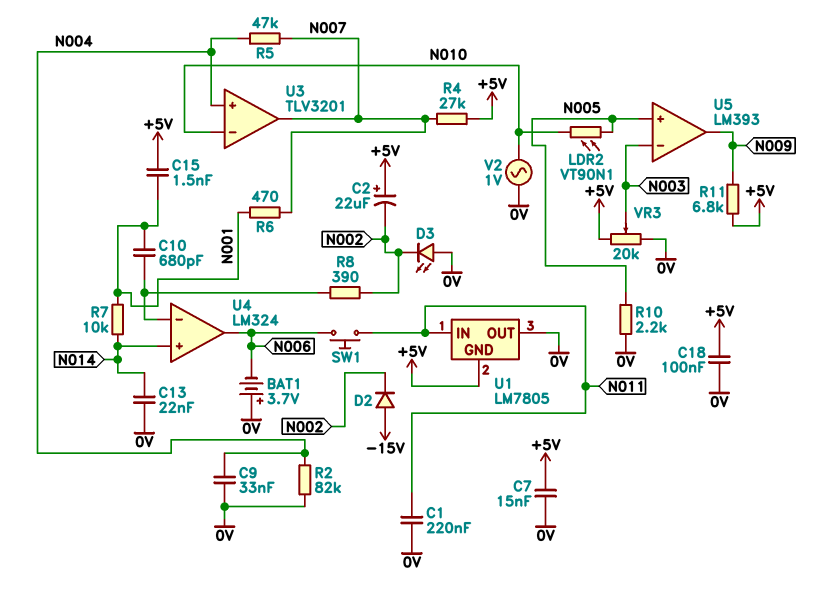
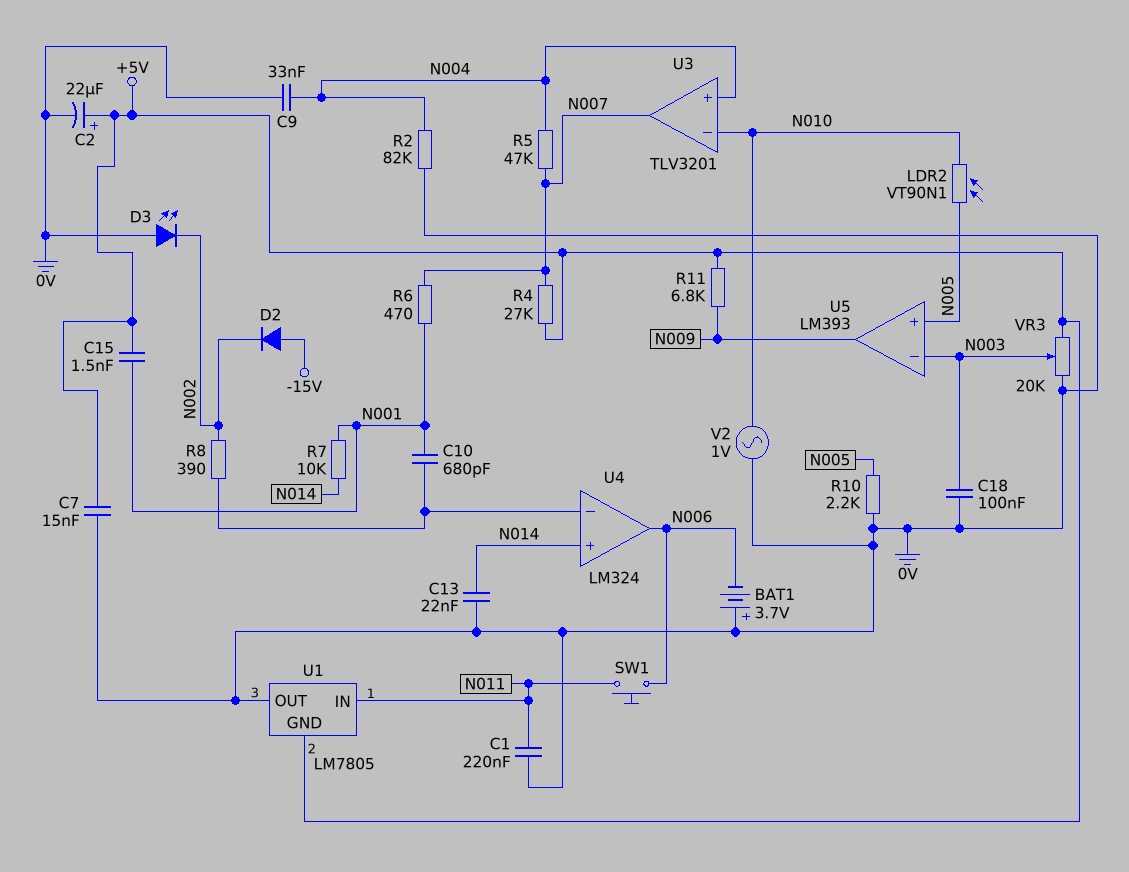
C2: 22uF (plus +5V, minus N002) -> 22uF (plus +5V, minus 0V)
C18: 100nF (+5V, 0V) -> 100nF (0V, N003)

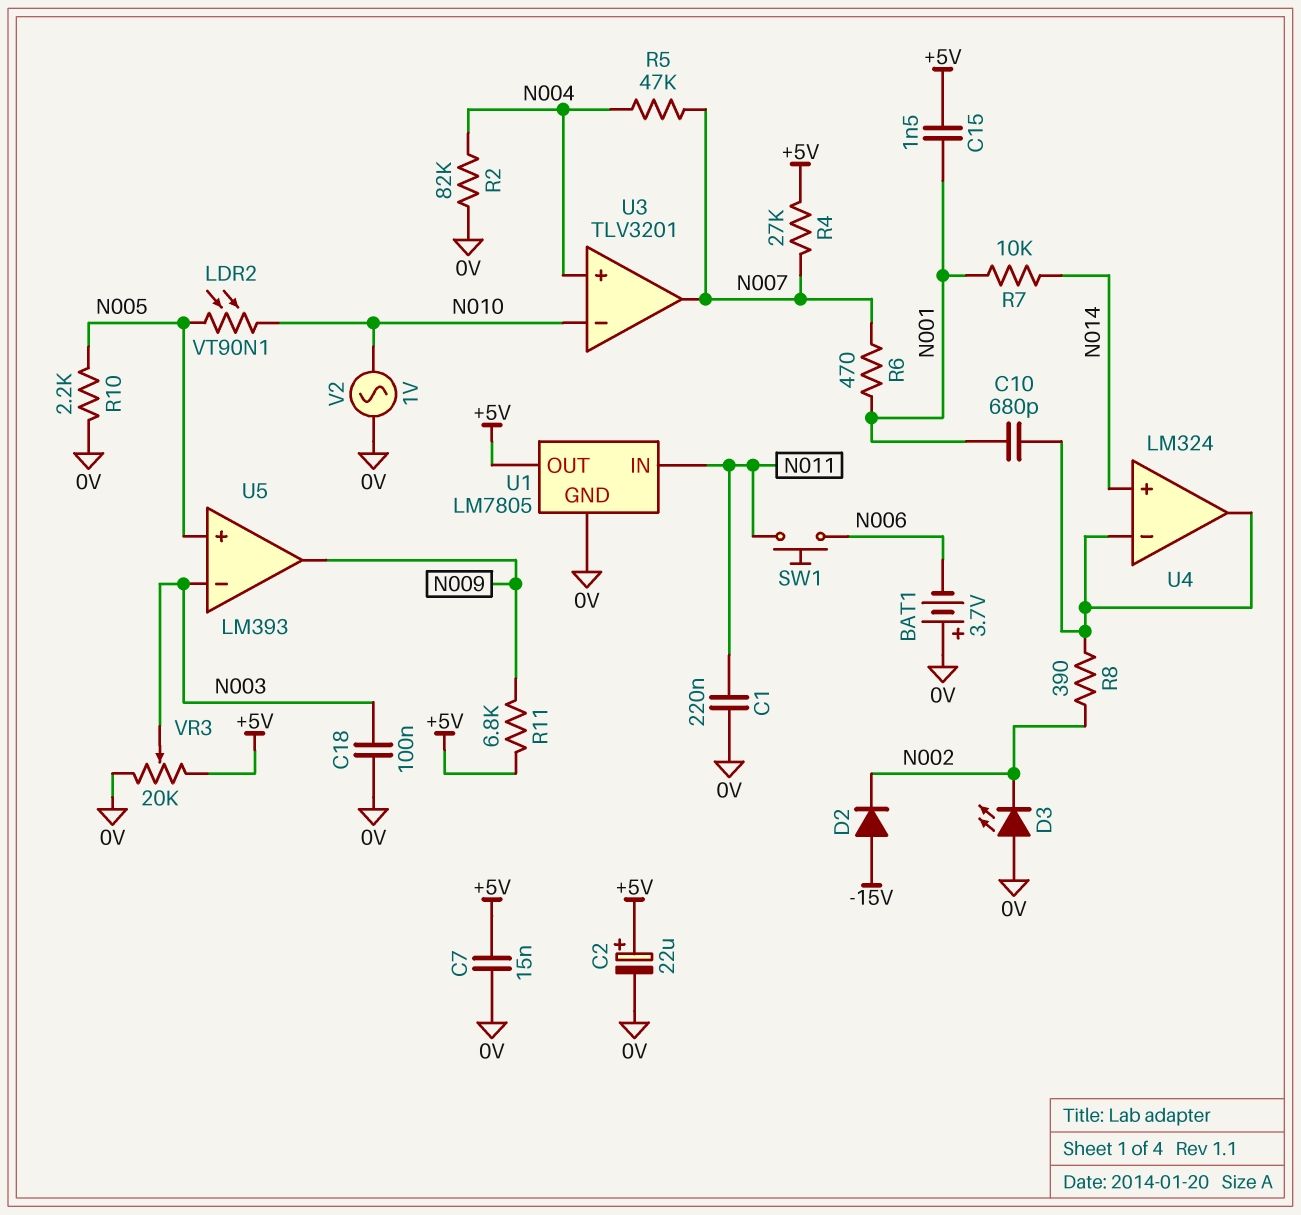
C9: 33nF (0V, N004) -> none
C13: 22nF (0V, N014) -> none
U1 pin GND: +5V -> 0V
U1 pin OUT: 0V -> +5V
U4 pin out: N006 -> U4/in-

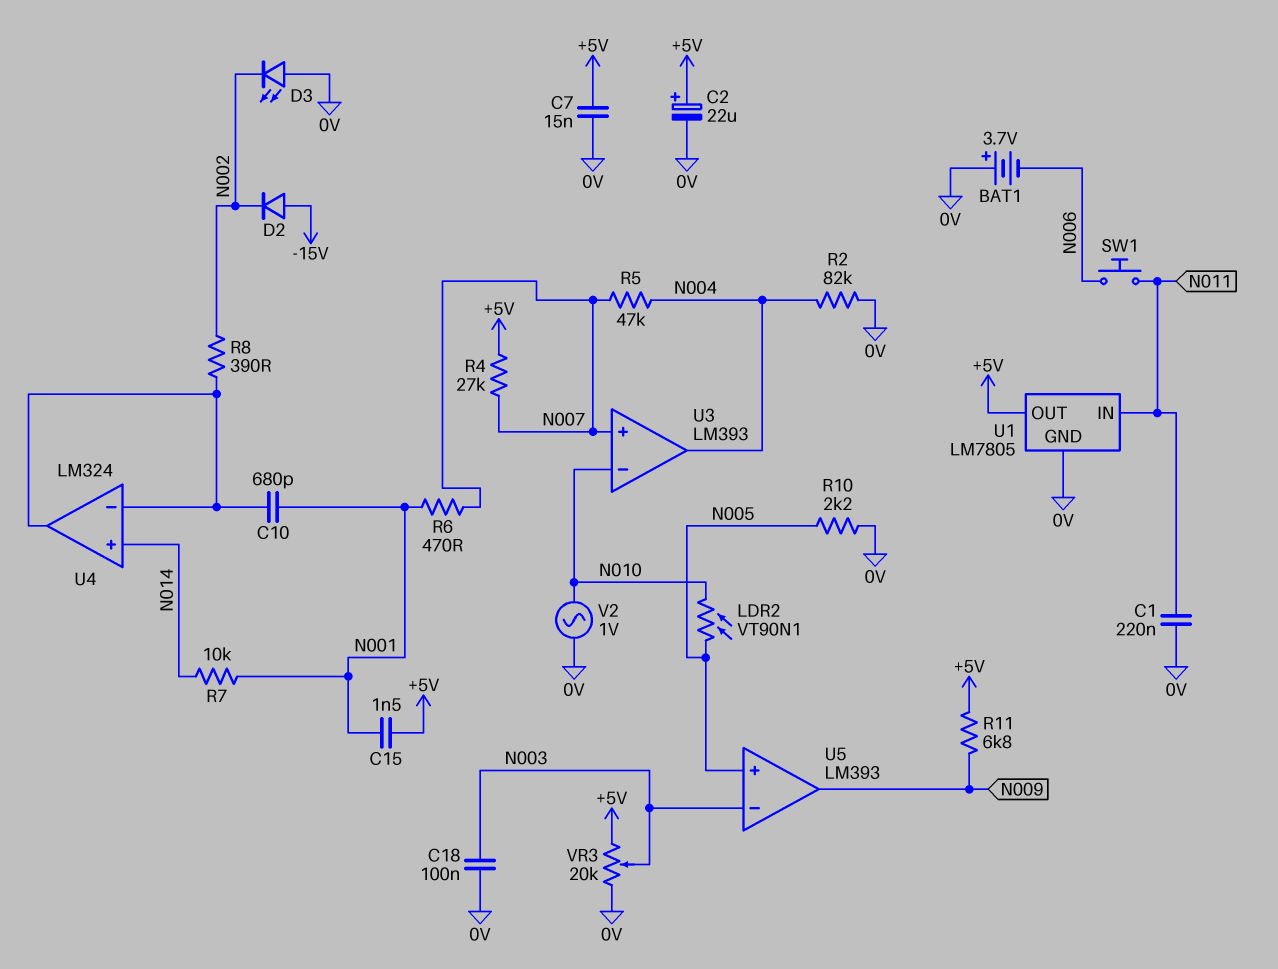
U3: TLV3201 -> LM393
U3 pin in+: N004 -> N007
U3 pin out: N007 -> N004

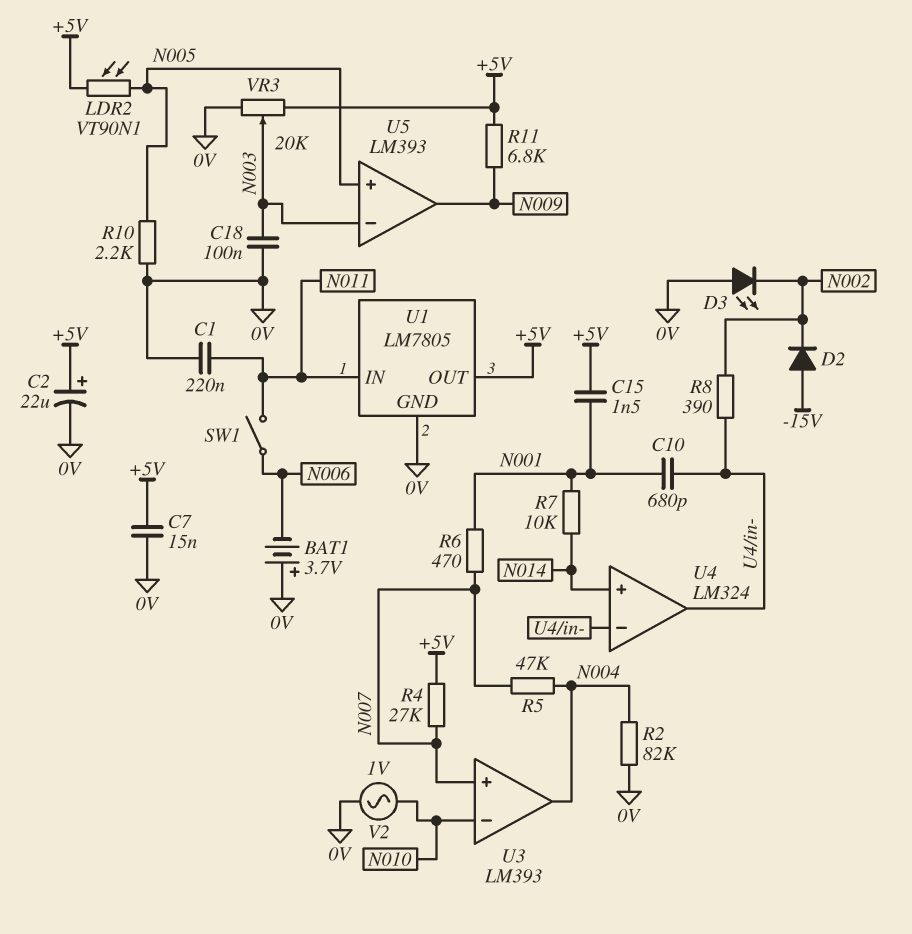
LDR2: VT90N1 (N005, N010) -> VT90N1 (+5V, N005)
SW1: button (N006, N011) -> switch (N006, N011)

